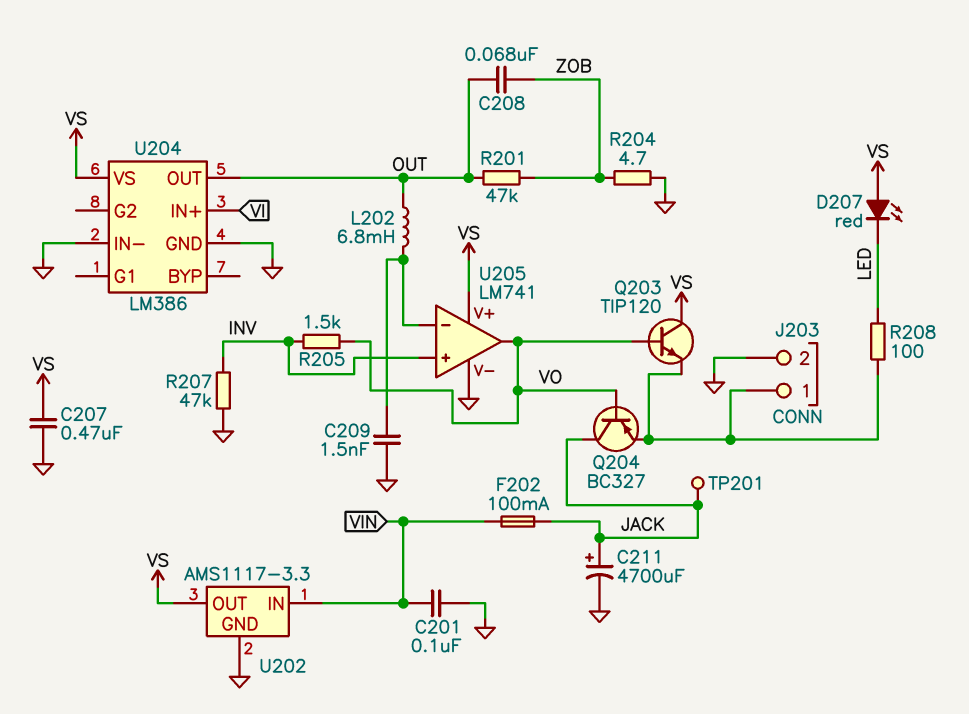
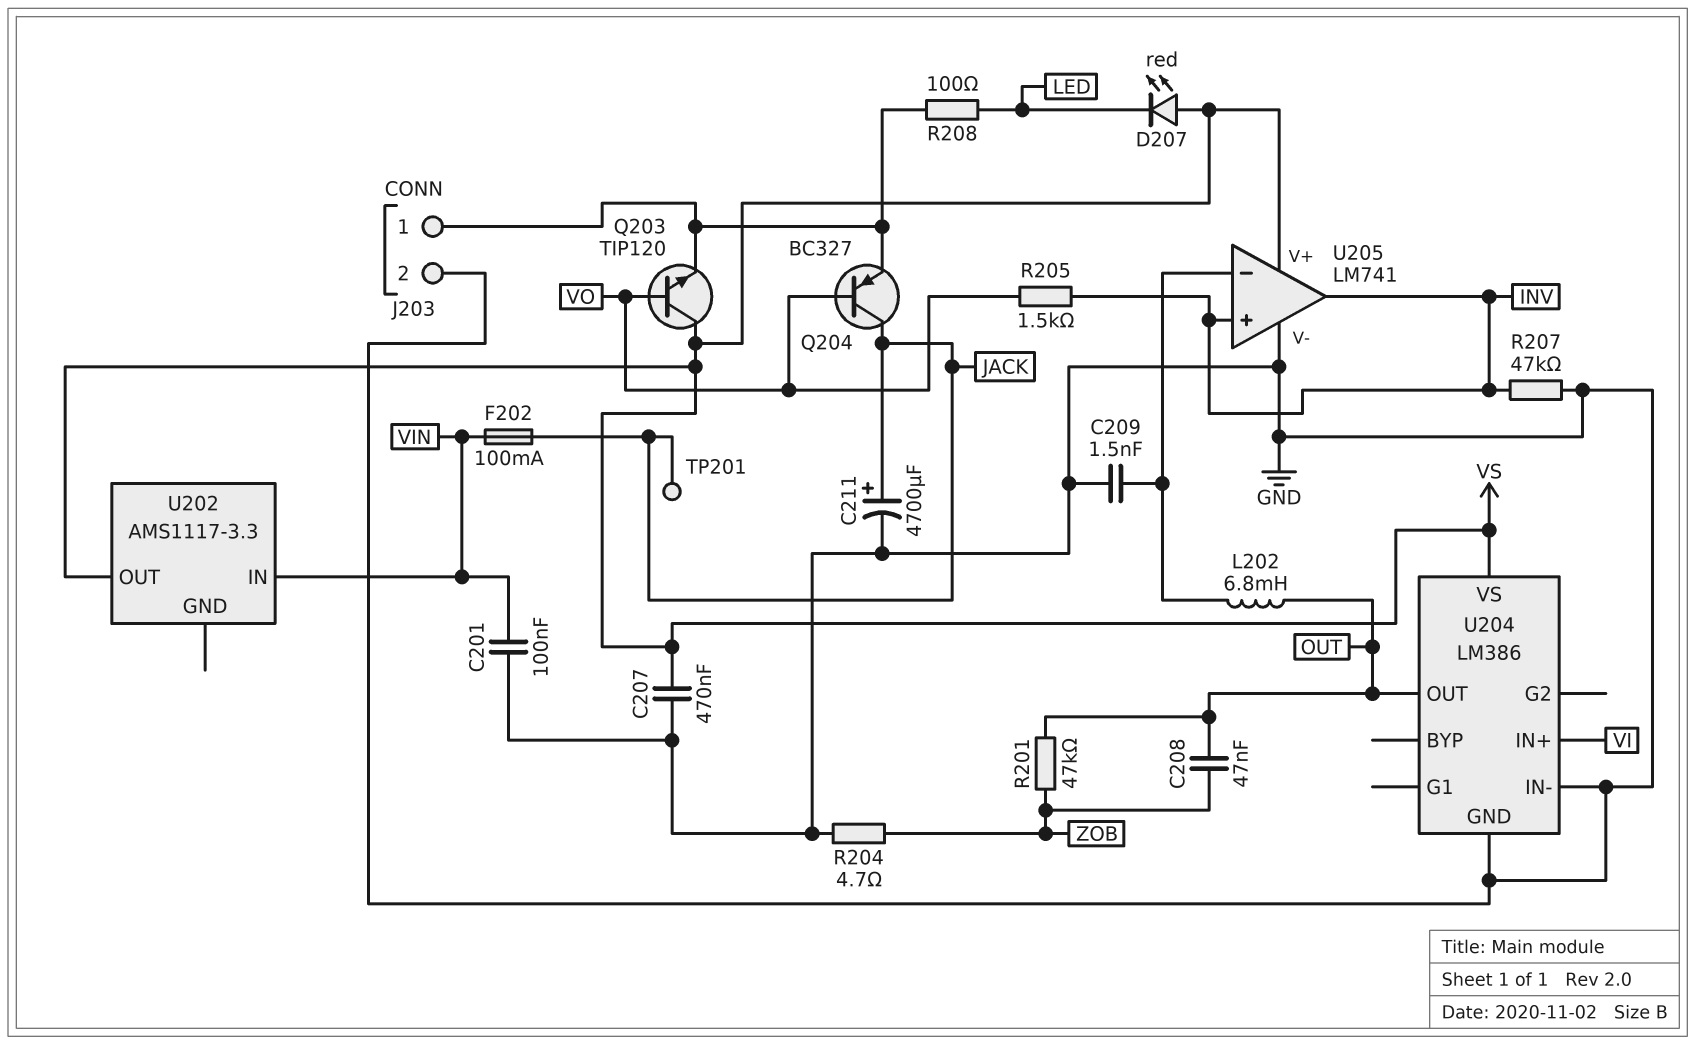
C208: 68nF (OUT, ZOB) -> 47nF (OUT, ZOB)
U202 pin GND: GND -> none
U205 pin out: VO -> INV

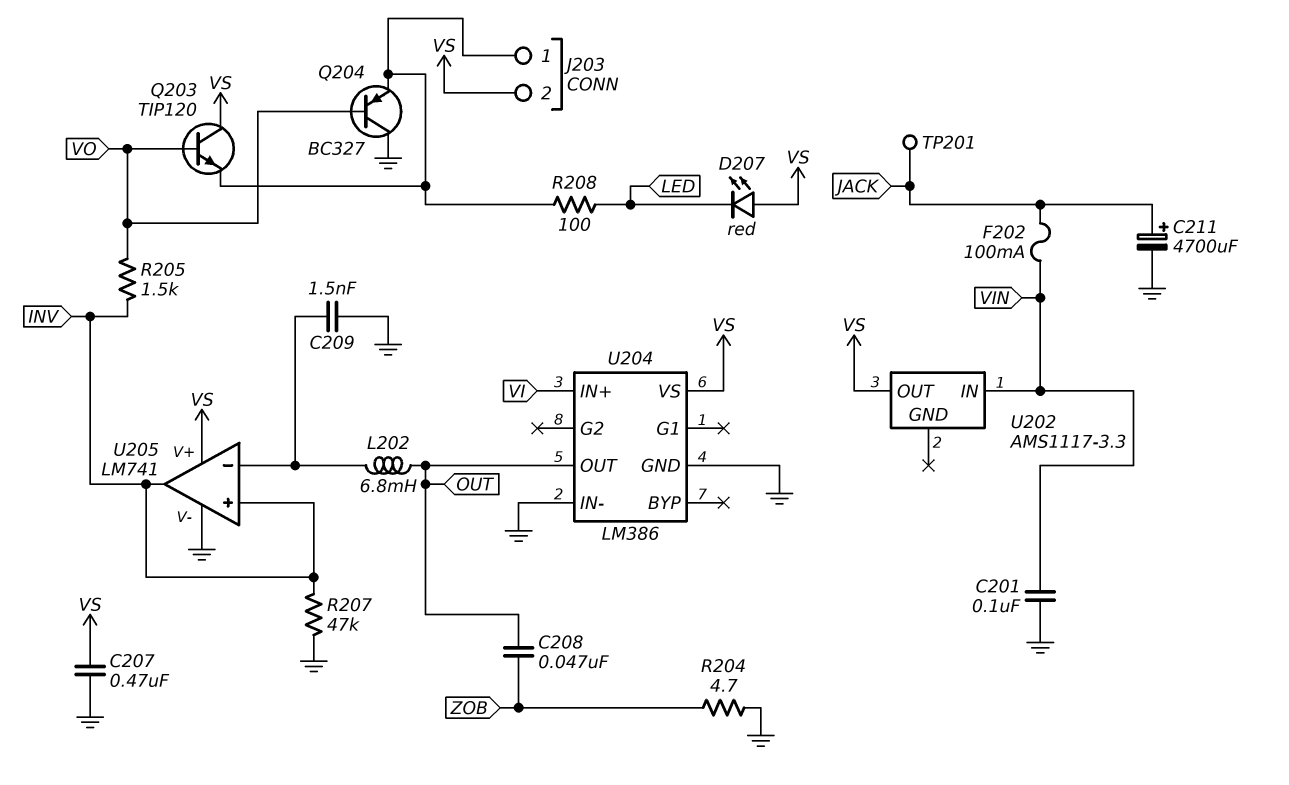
J203 pin 2: GND -> VS
Q204: PNP BC327 (B VO, C JACK, E J203/1) -> PNP BC327 (B VO, C GND, E J203/1)
R201: 47k (OUT, ZOB) -> none

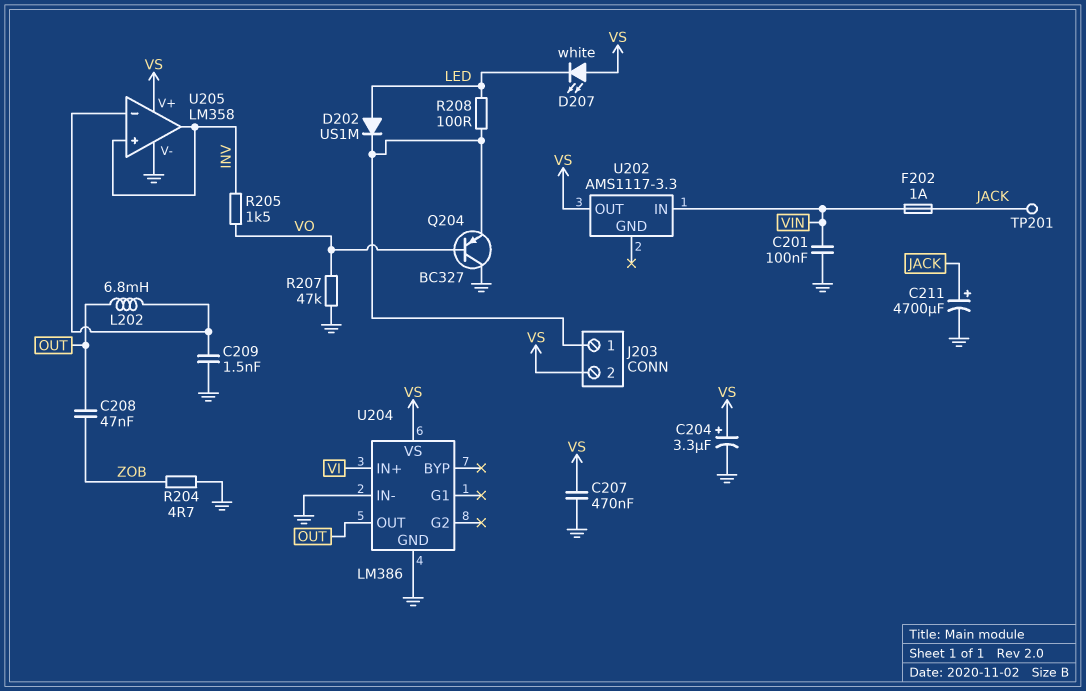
C204: none -> 3.3uF (plus VS, minus GND)
D202: none -> diode US1M (A LED, K J203/1)
D207: LED red (A VS, K LED) -> LED white (A VS, K LED)
F202: 100mA (JACK, VIN) -> 1A (JACK, VIN)
Q203: NPN TIP120 (B VO, C VS, E J203/1) -> none
R207: 47k (GND, INV) -> 47k (GND, VO)
U205: LM741 -> LM358

